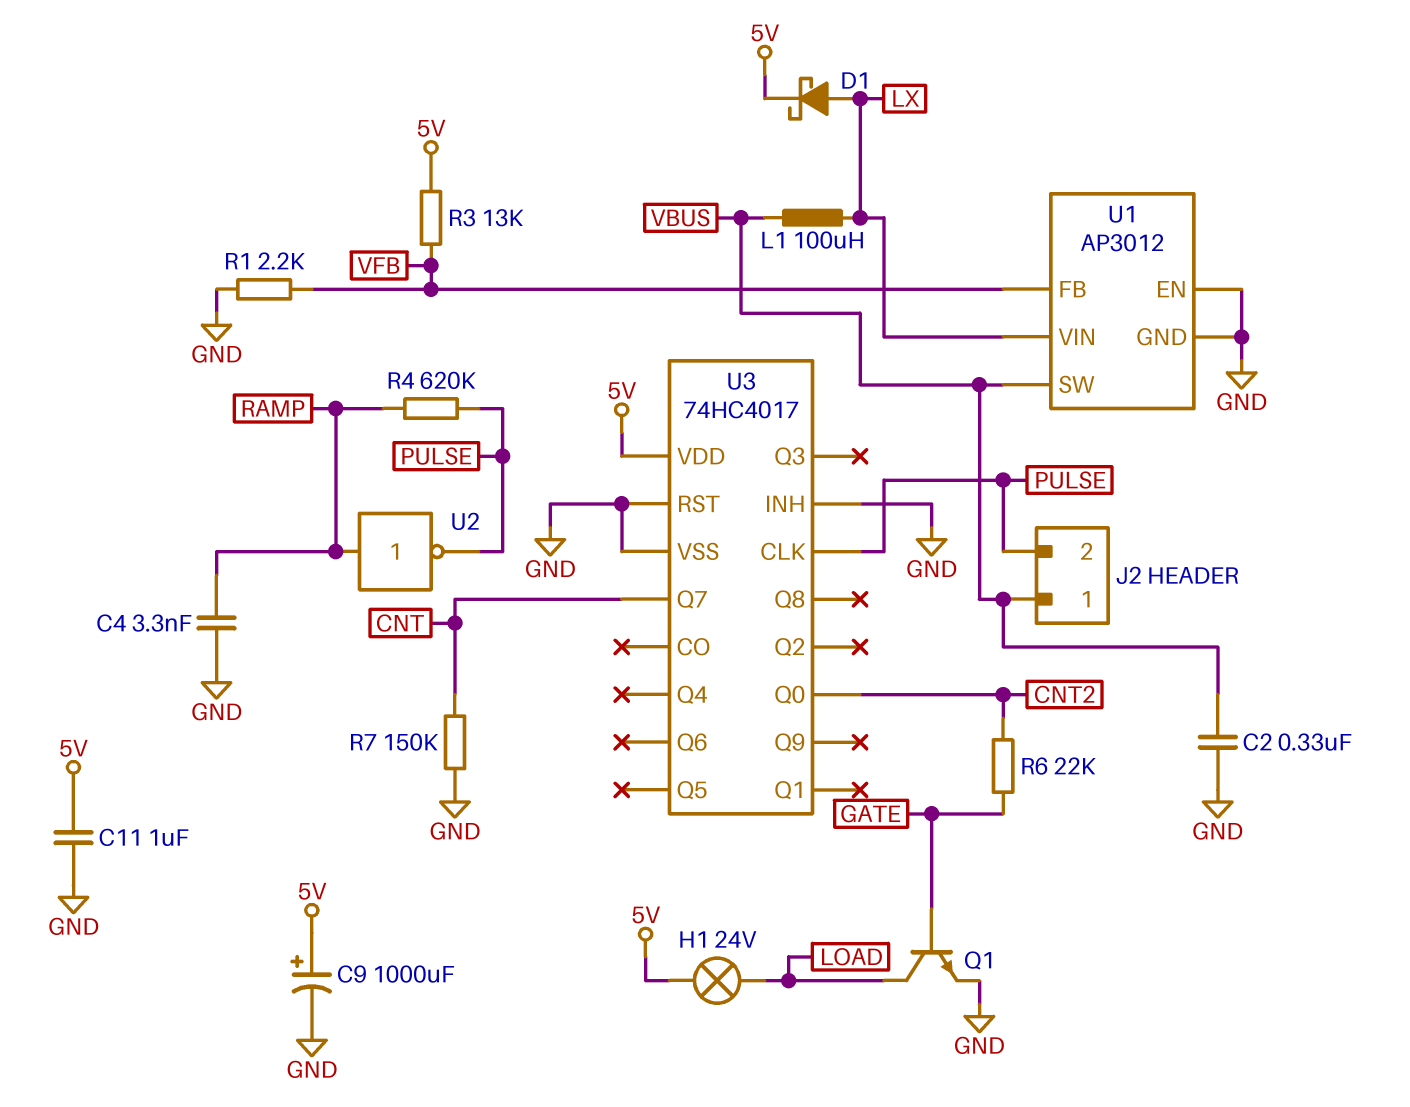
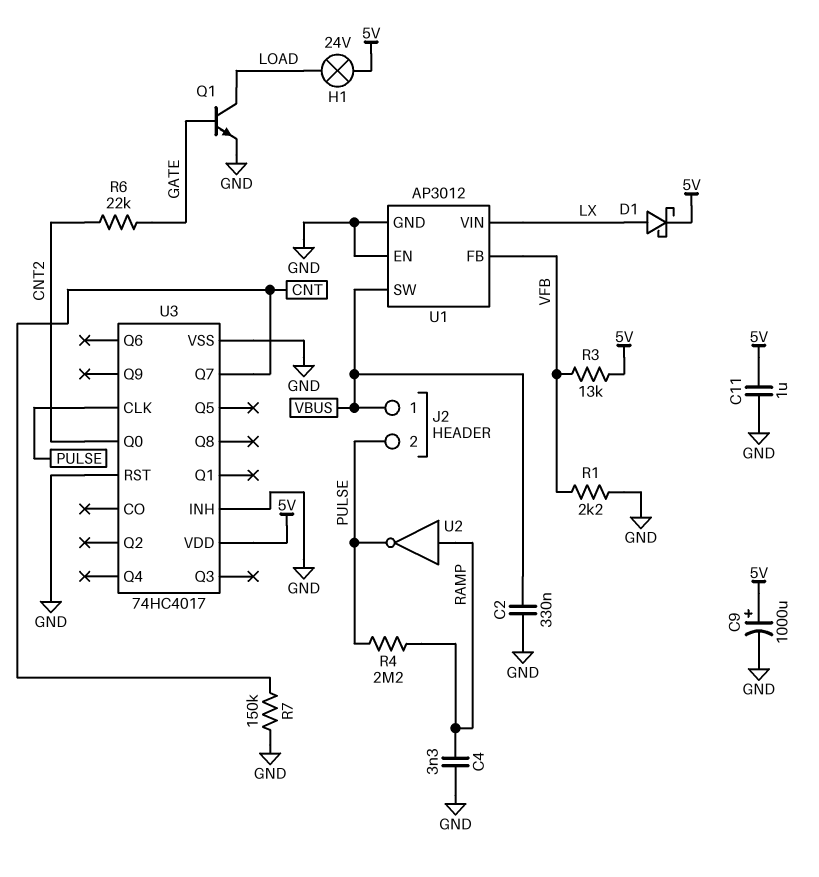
L1: 100uH (LX, VBUS) -> none
R4: 620k (PULSE, RAMP) -> 2.2M (PULSE, RAMP)

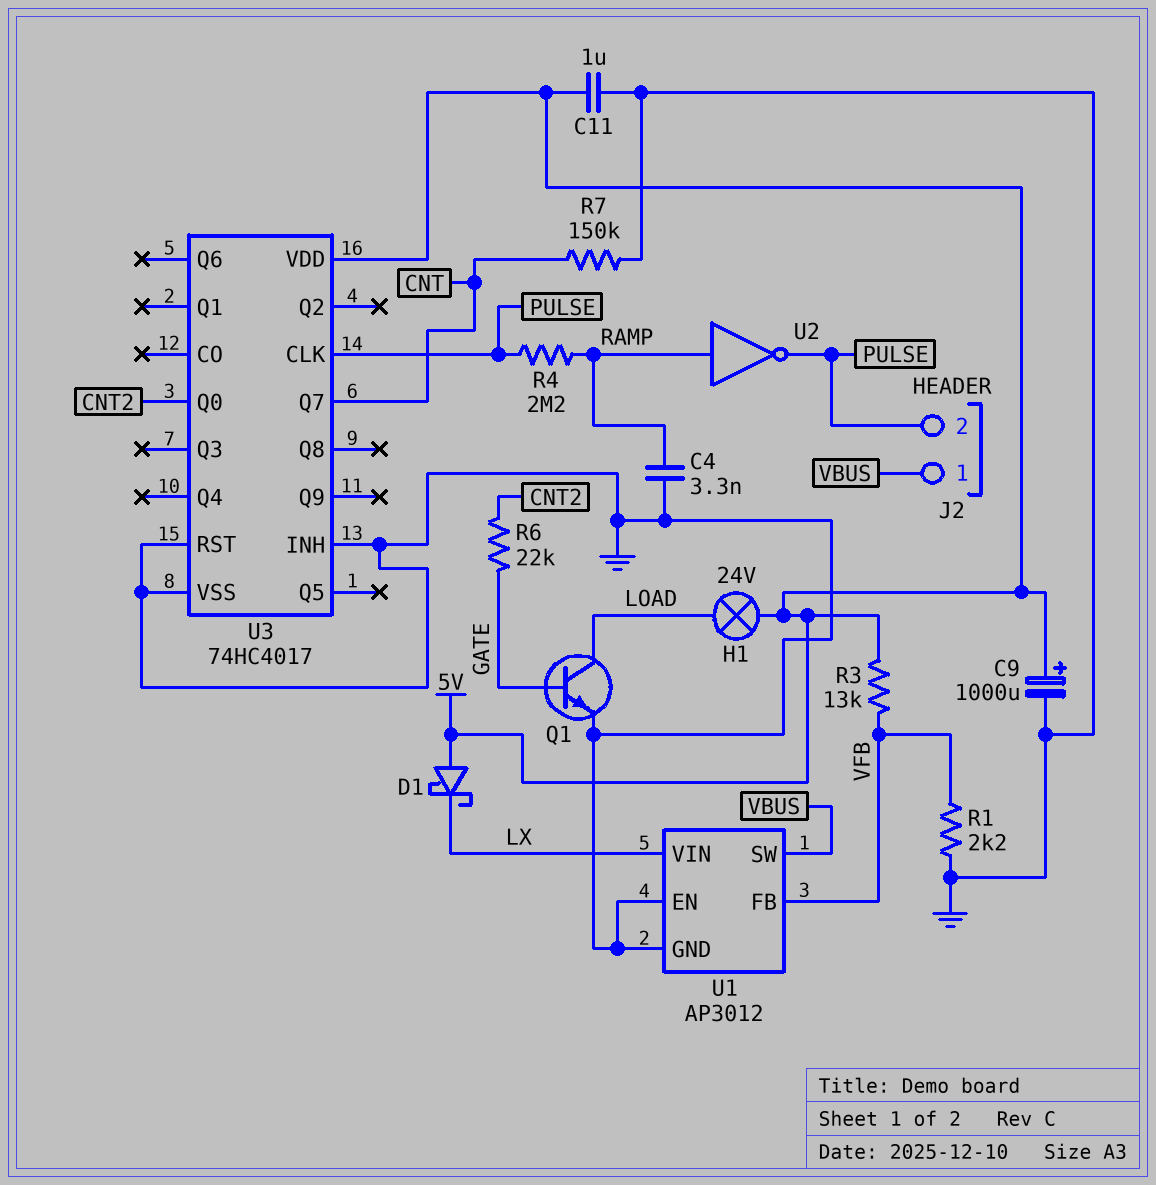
C2: 330nF (GND, VBUS) -> none
D1: schottky (A LX, K 5V) -> schottky (A 5V, K LX)

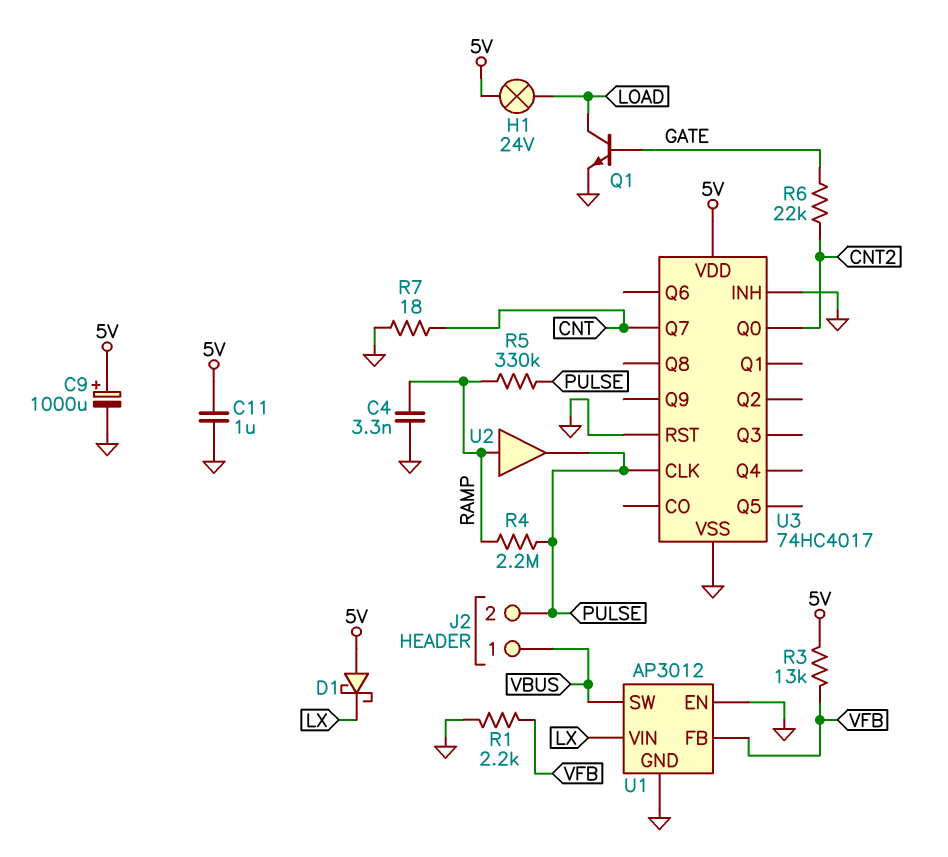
R5: none -> 330k (PULSE, RAMP)
R7: 150k (CNT, GND) -> 18 (CNT, GND)
U2: NOT (in RAMP, out PULSE) -> buffer (in RAMP, out PULSE)

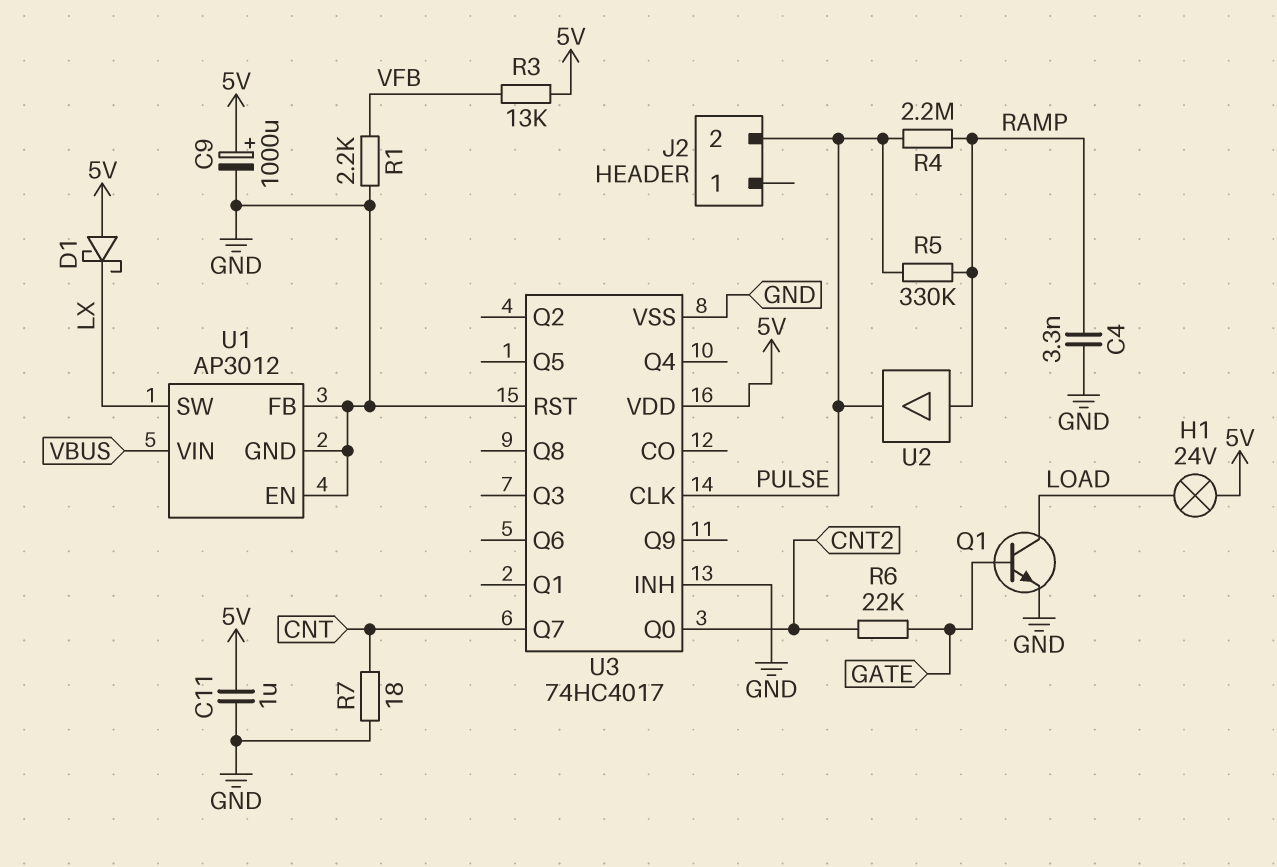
J2 pin 1: VBUS -> none
U1 pin FB: VFB -> GND
U1 pin SW: VBUS -> LX
U1 pin VIN: LX -> VBUS

